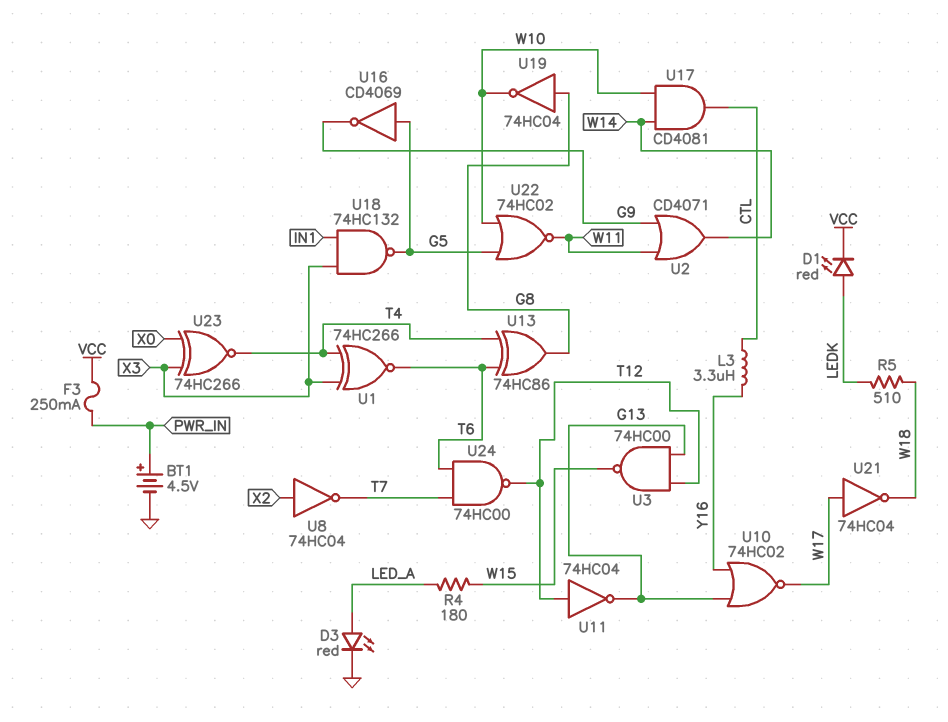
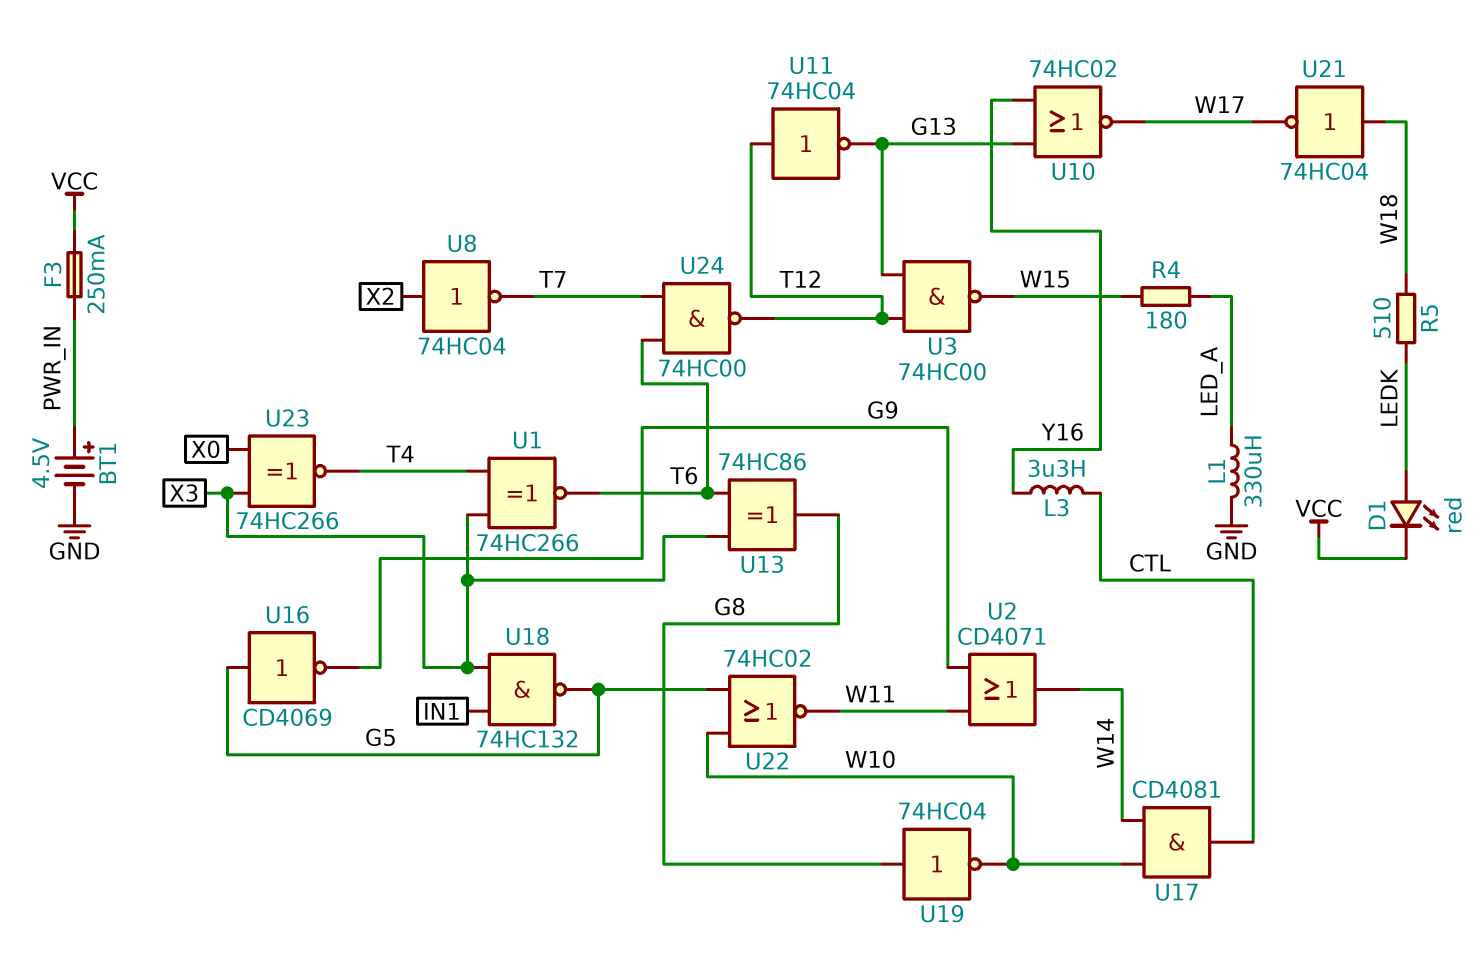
D3: LED red (A LED_A, K GND) -> none
L1: none -> 330uH (GND, LED_A)
U13: XOR 74HC86 (in T4, in T6, out G8) -> XOR 74HC86 (in T6, in X3, out G8)
U21: NOT 74HC04 (in W17, out W18) -> NOT 74HC04 (in W18, out W17)

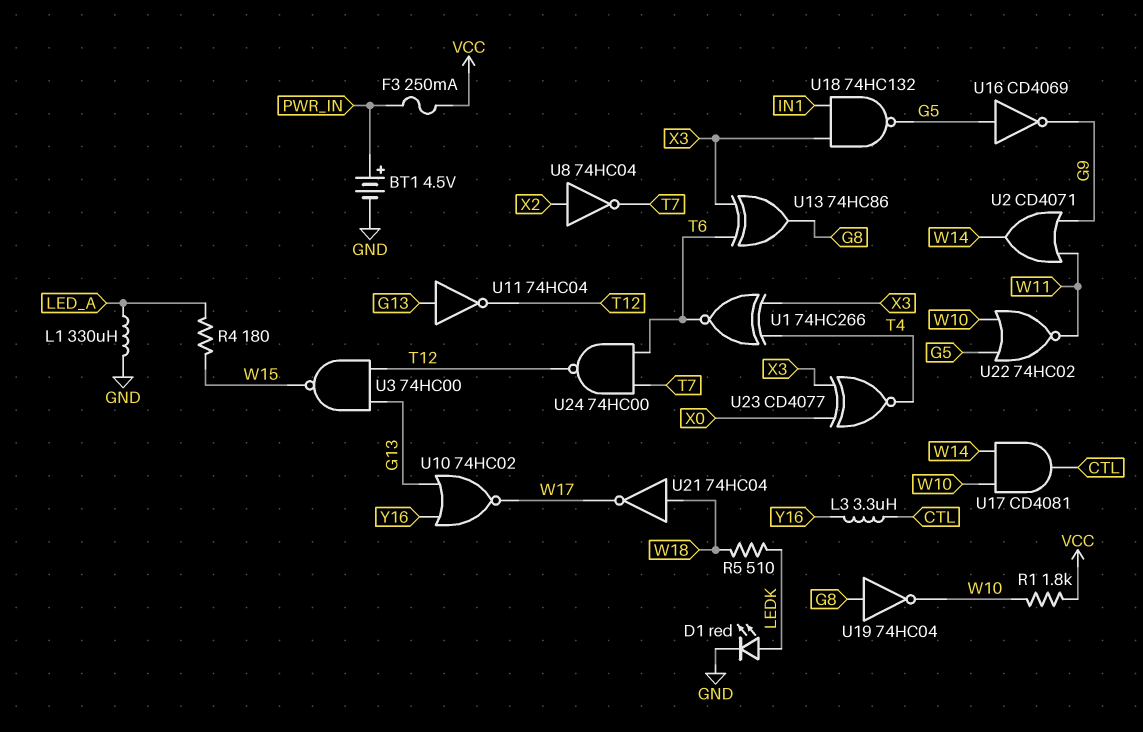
D1: LED red (A LEDK, K VCC) -> LED red (A LEDK, K GND)
R1: none -> 1.8k (VCC, W10)
U11: NOT 74HC04 (in T12, out G13) -> NOT 74HC04 (in G13, out T12)
U23: XNOR 74HC266 (in X0, in X3, out T4) -> XNOR CD4077 (in X0, in X3, out T4)

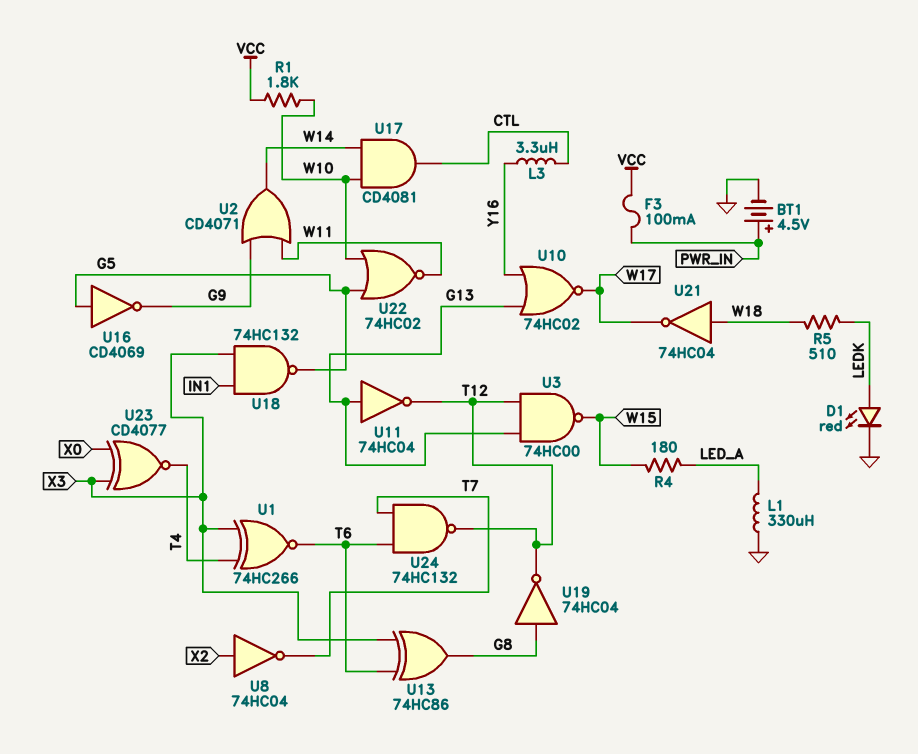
F3: 250mA (PWR_IN, VCC) -> 100mA (PWR_IN, VCC)
U19: NOT 74HC04 (in G8, out W10) -> NOT 74HC04 (in G8, out T12)
U24: NAND 74HC00 (in T6, in T7, out T12) -> NAND 74HC132 (in T6, in T7, out T12)

